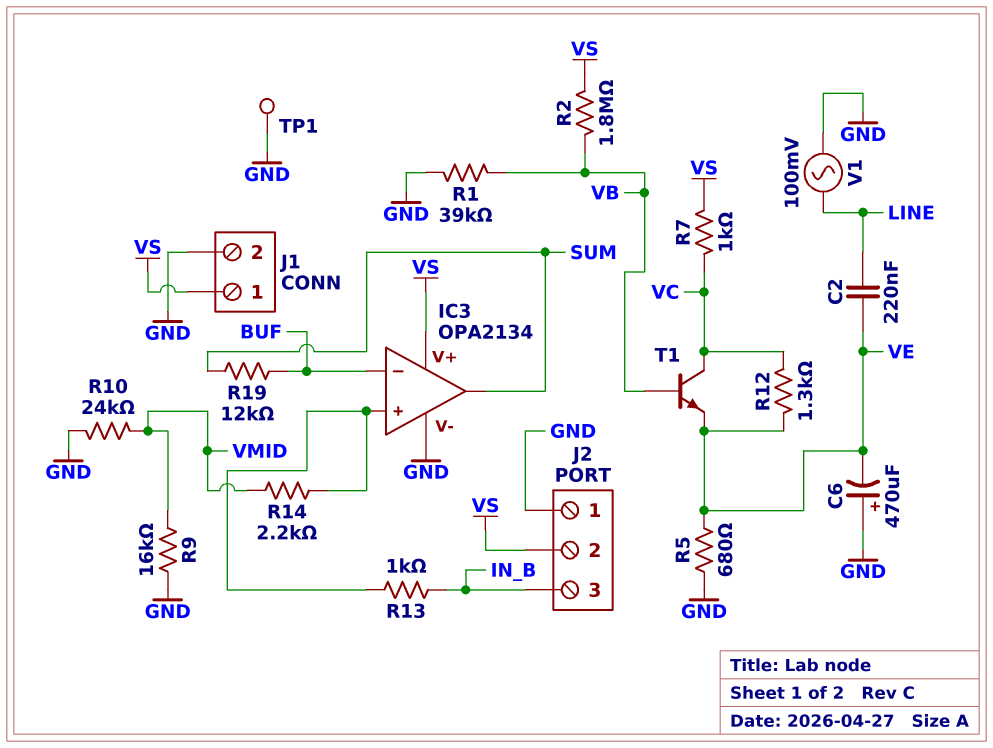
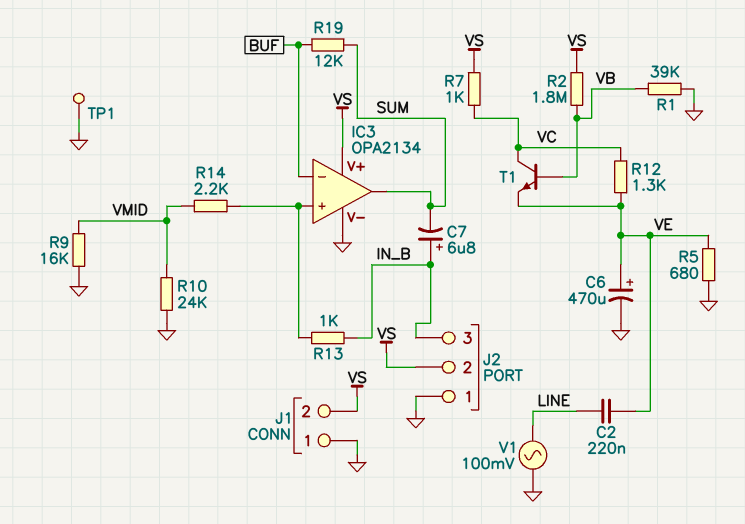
C6: 470uF (plus GND, minus VE) -> 470uF (plus VE, minus GND)
C7: none -> 6.8uF (plus IN_B, minus SUM)
J1 pin 1: VS -> GND
J1 pin 2: GND -> VS

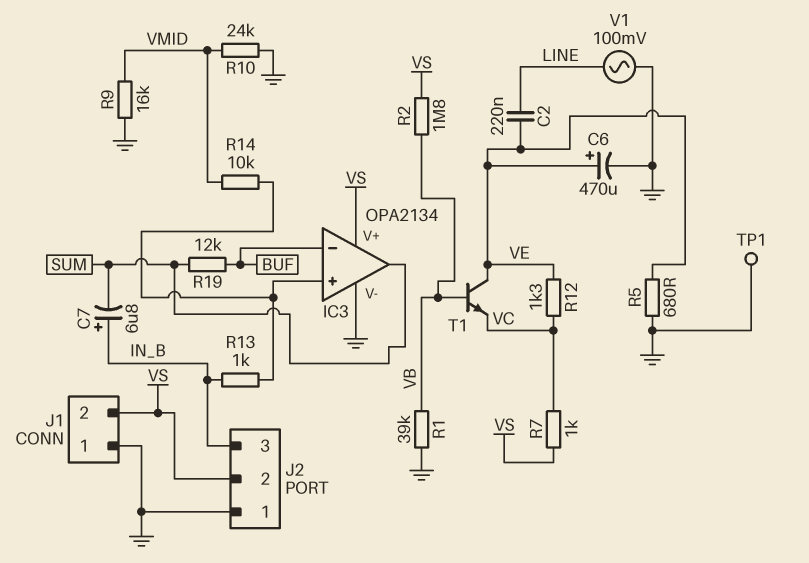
R14: 2.2k (IC3/in+, VMID) -> 10k (IC3/in+, VMID)
T1: NPN (B VB, C VC, E VE) -> NPN (B VB, C VE, E VC)

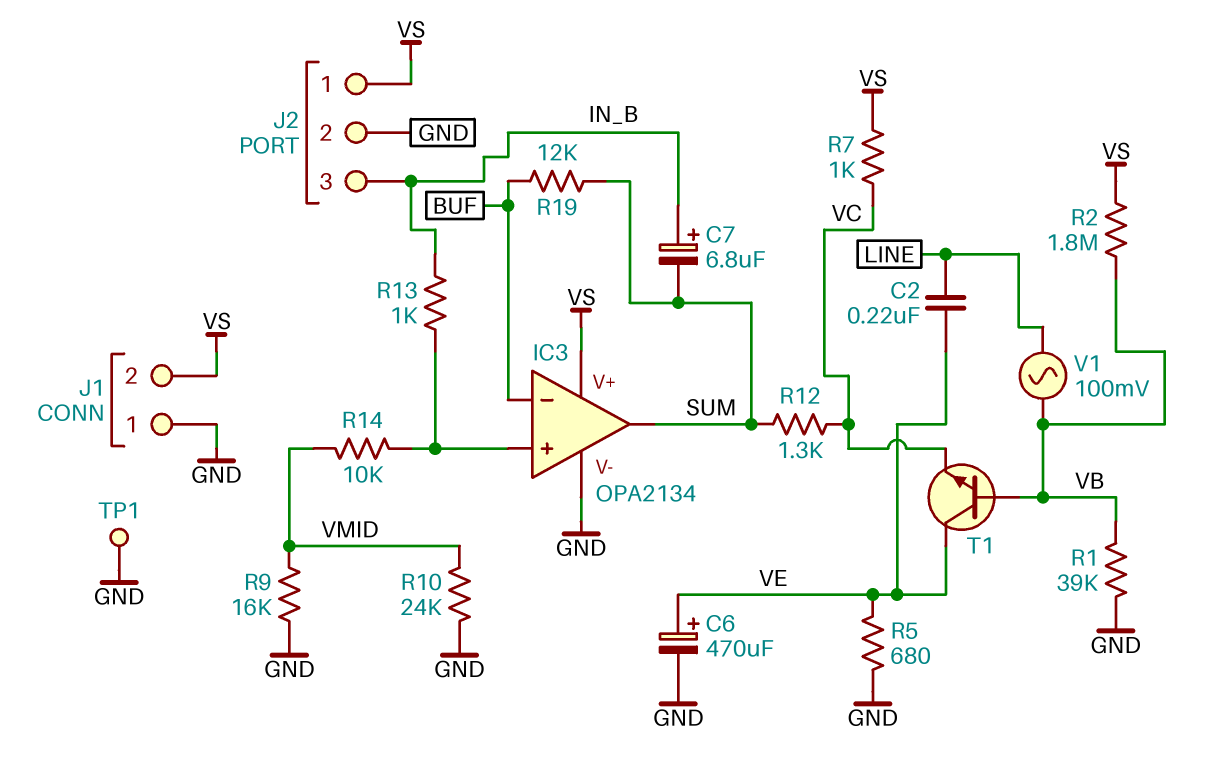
J2 pin 1: GND -> VS
J2 pin 2: VS -> GND
R12: 1.3k (VC, VE) -> 1.3k (SUM, VC)
V1: AC 100mV (GND, LINE) -> AC 100mV (LINE, VB)

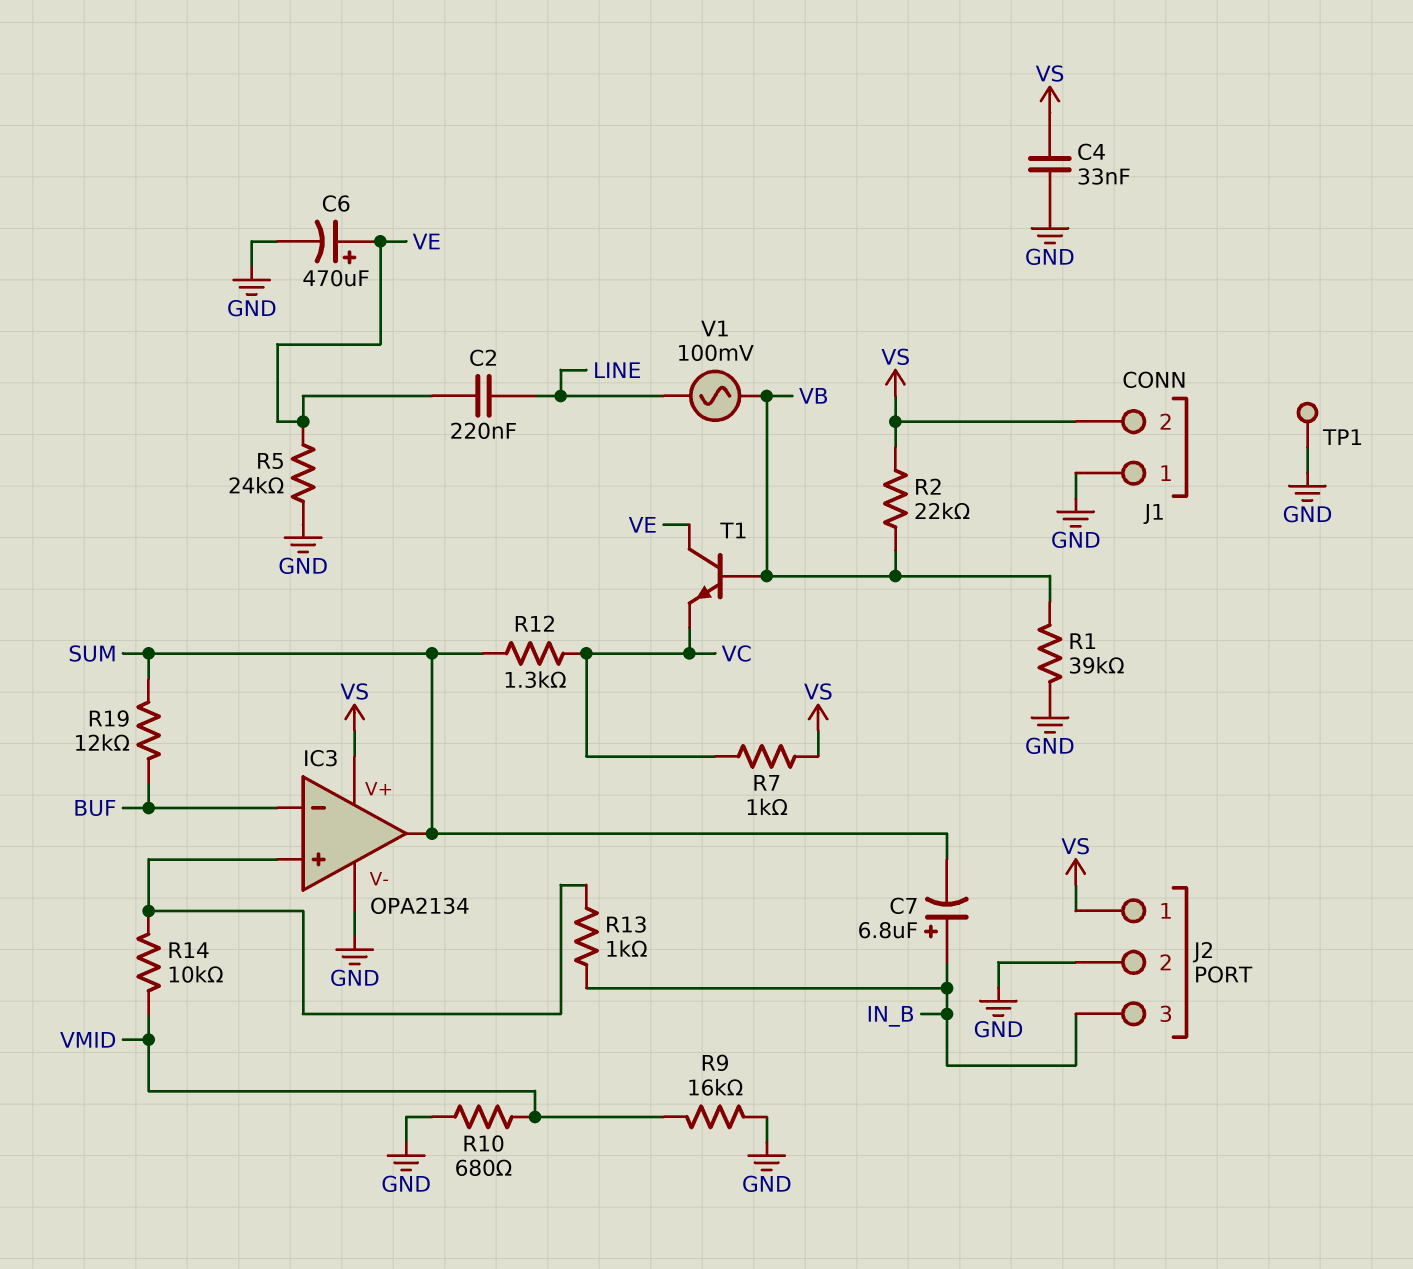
C4: none -> 33nF (GND, VS)
R2: 1.8M (VB, VS) -> 22k (VB, VS)
R5: 680 (GND, VE) -> 24k (GND, VE)
R10: 24k (GND, VMID) -> 680 (GND, VMID)

